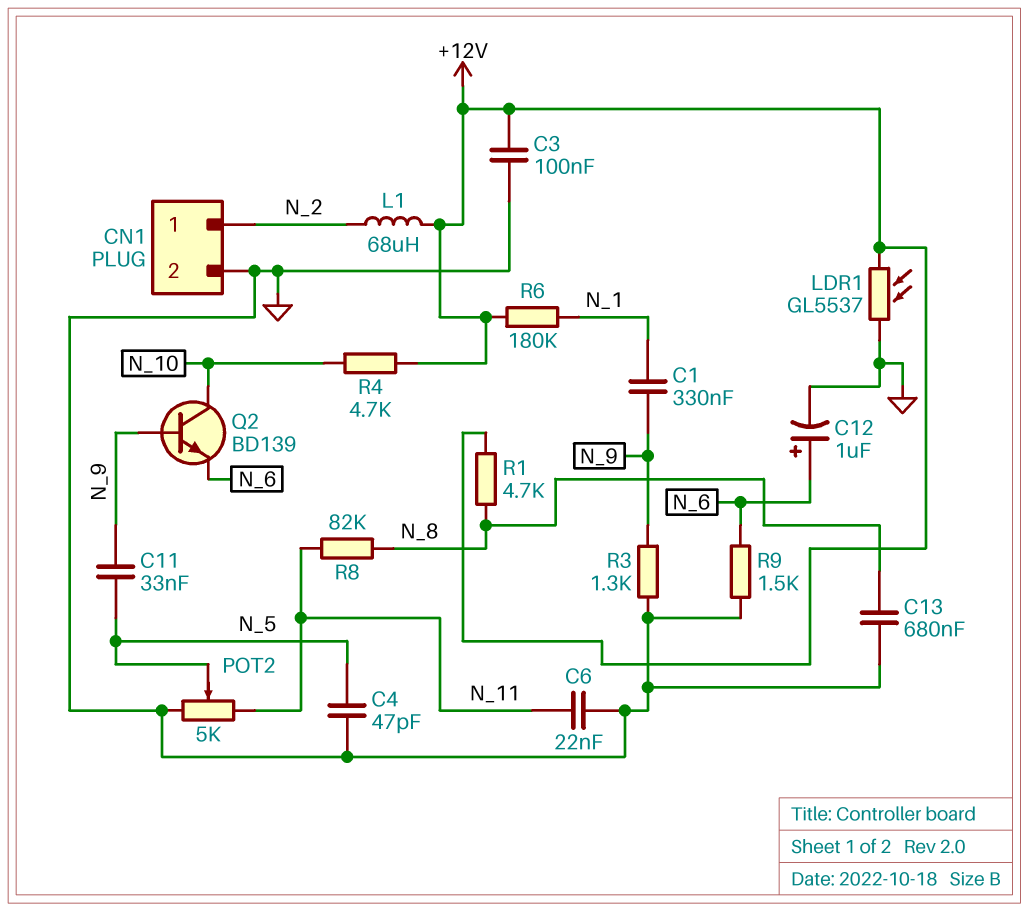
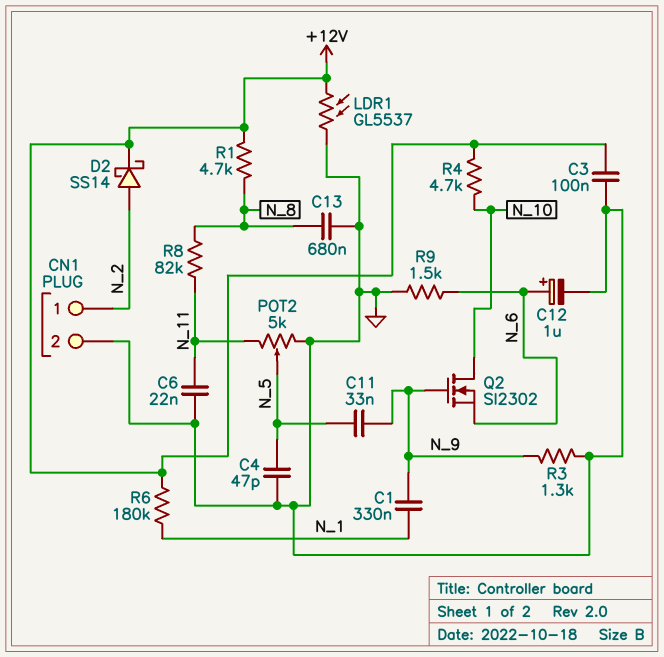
D2: none -> schottky SS14 (A N_2, K +12V)
L1: 68uH (+12V, N_2) -> none
Q2: NPN BD139 (B N_9, C N_10, E N_6) -> NMOS SI2302 (G N_9, D N_10, S N_6)

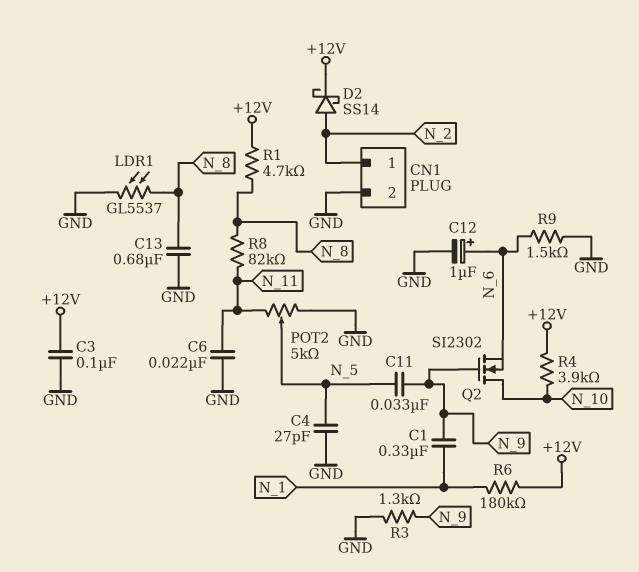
C4: 47pF (GND, N_5) -> 27pF (GND, N_5)
LDR1: GL5537 (+12V, GND) -> GL5537 (GND, N_8)
R4: 4.7k (+12V, N_10) -> 3.9k (+12V, N_10)

